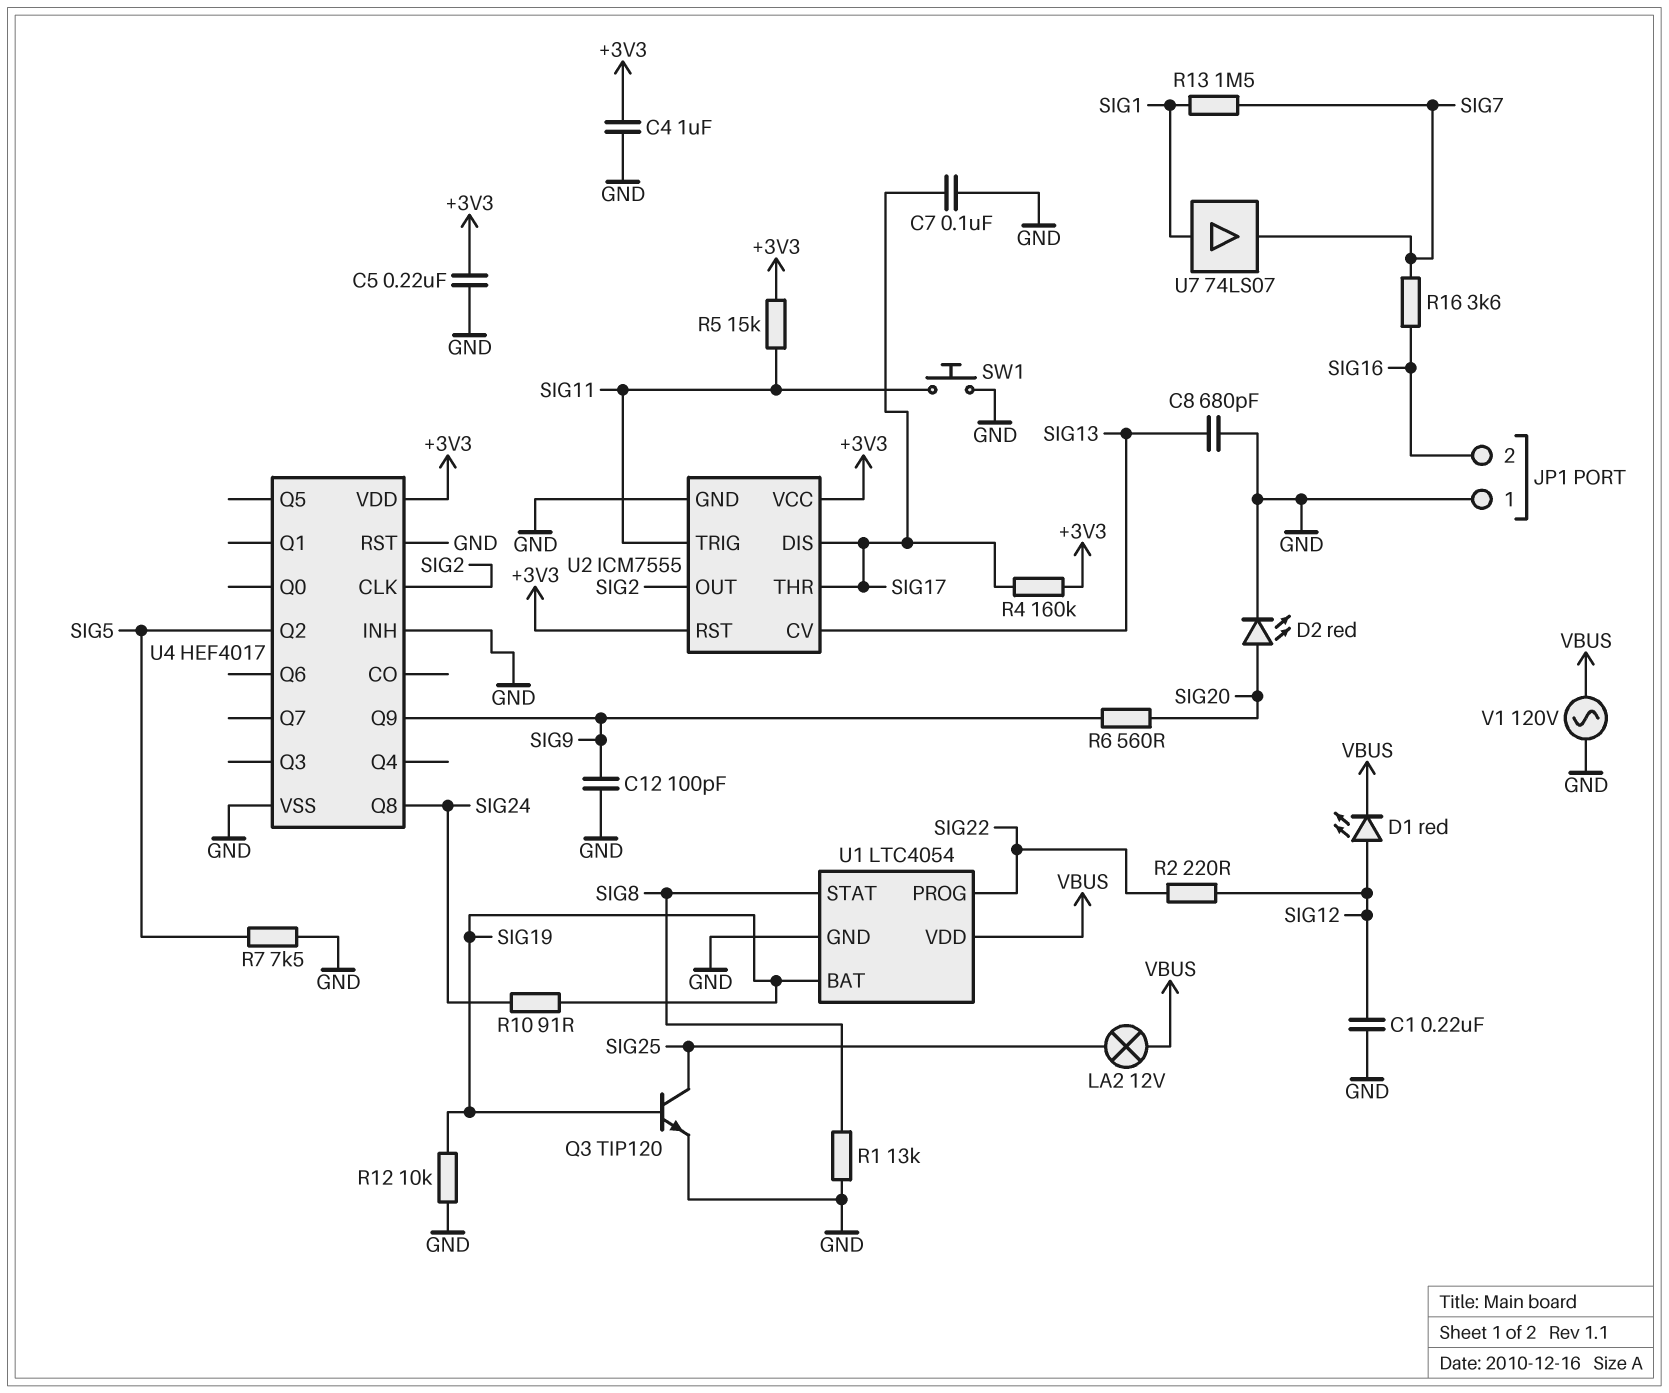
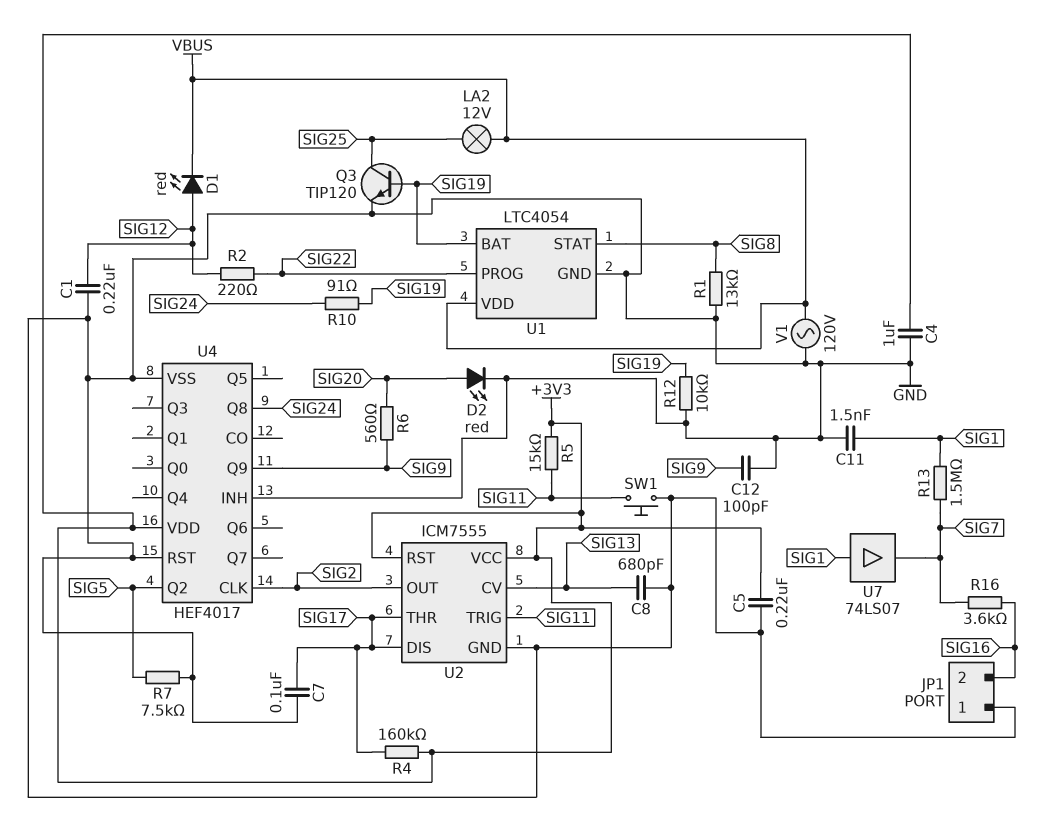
C11: none -> 1.5nF (GND, SIG1)

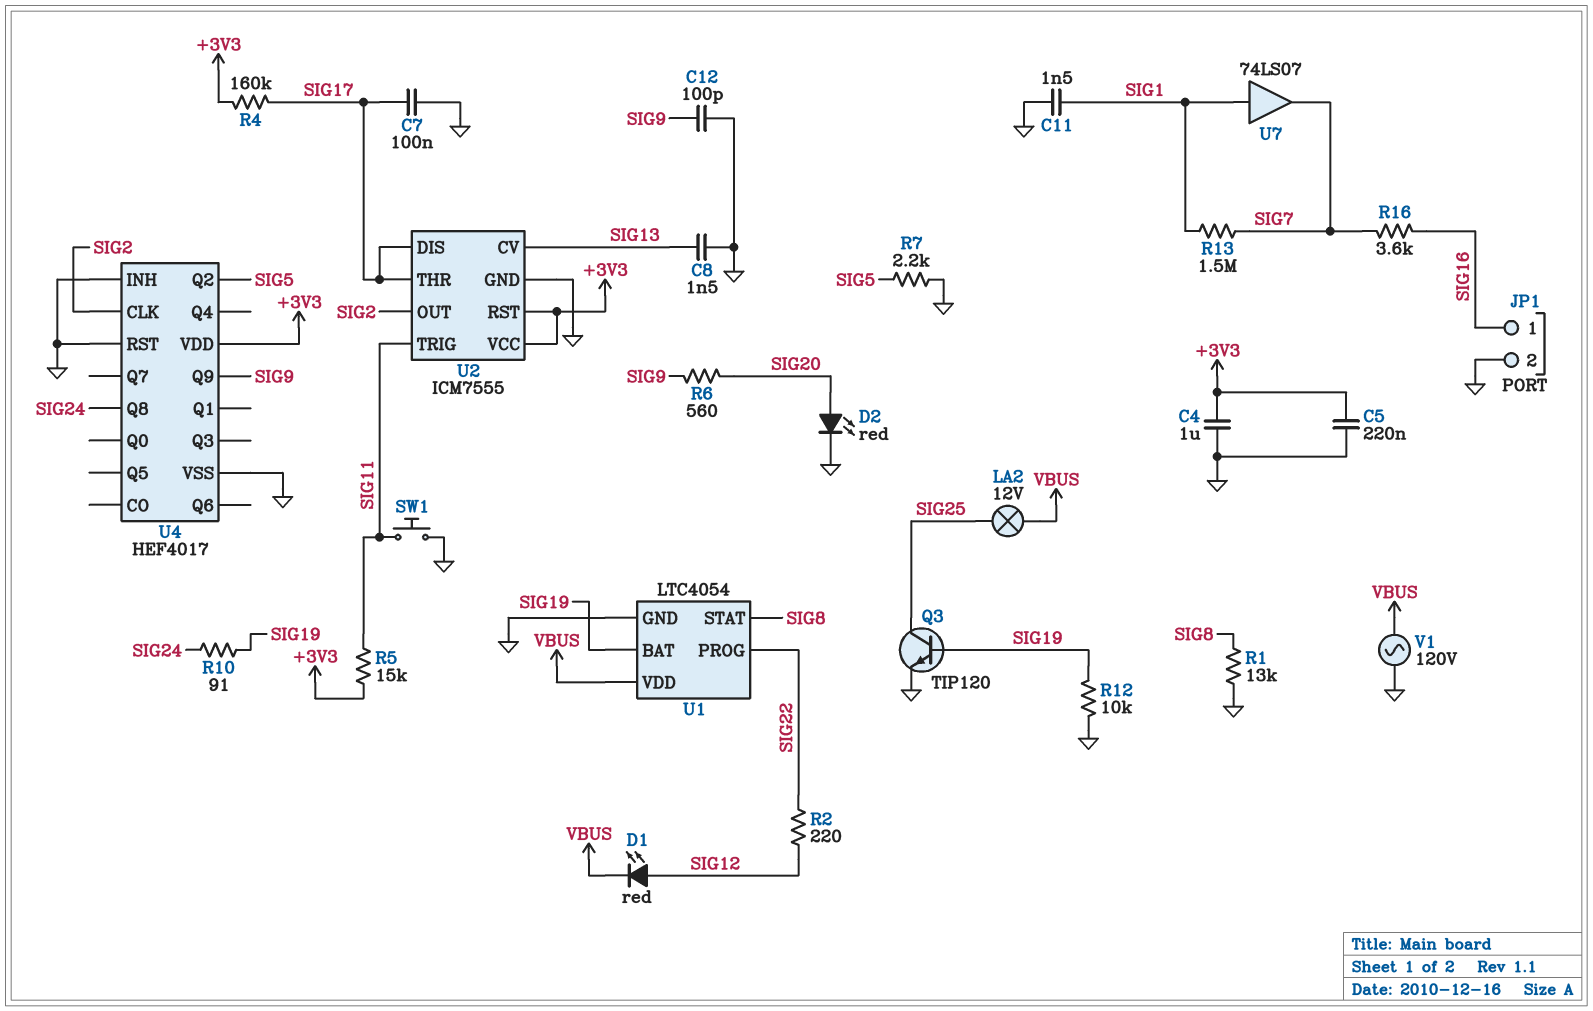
C1: 220nF (GND, SIG12) -> none
C8: 680pF (GND, SIG13) -> 1.5nF (GND, SIG13)
JP1 pin 1: GND -> SIG16
JP1 pin 2: SIG16 -> GND
R7: 7.5k (GND, SIG5) -> 2.2k (GND, SIG5)

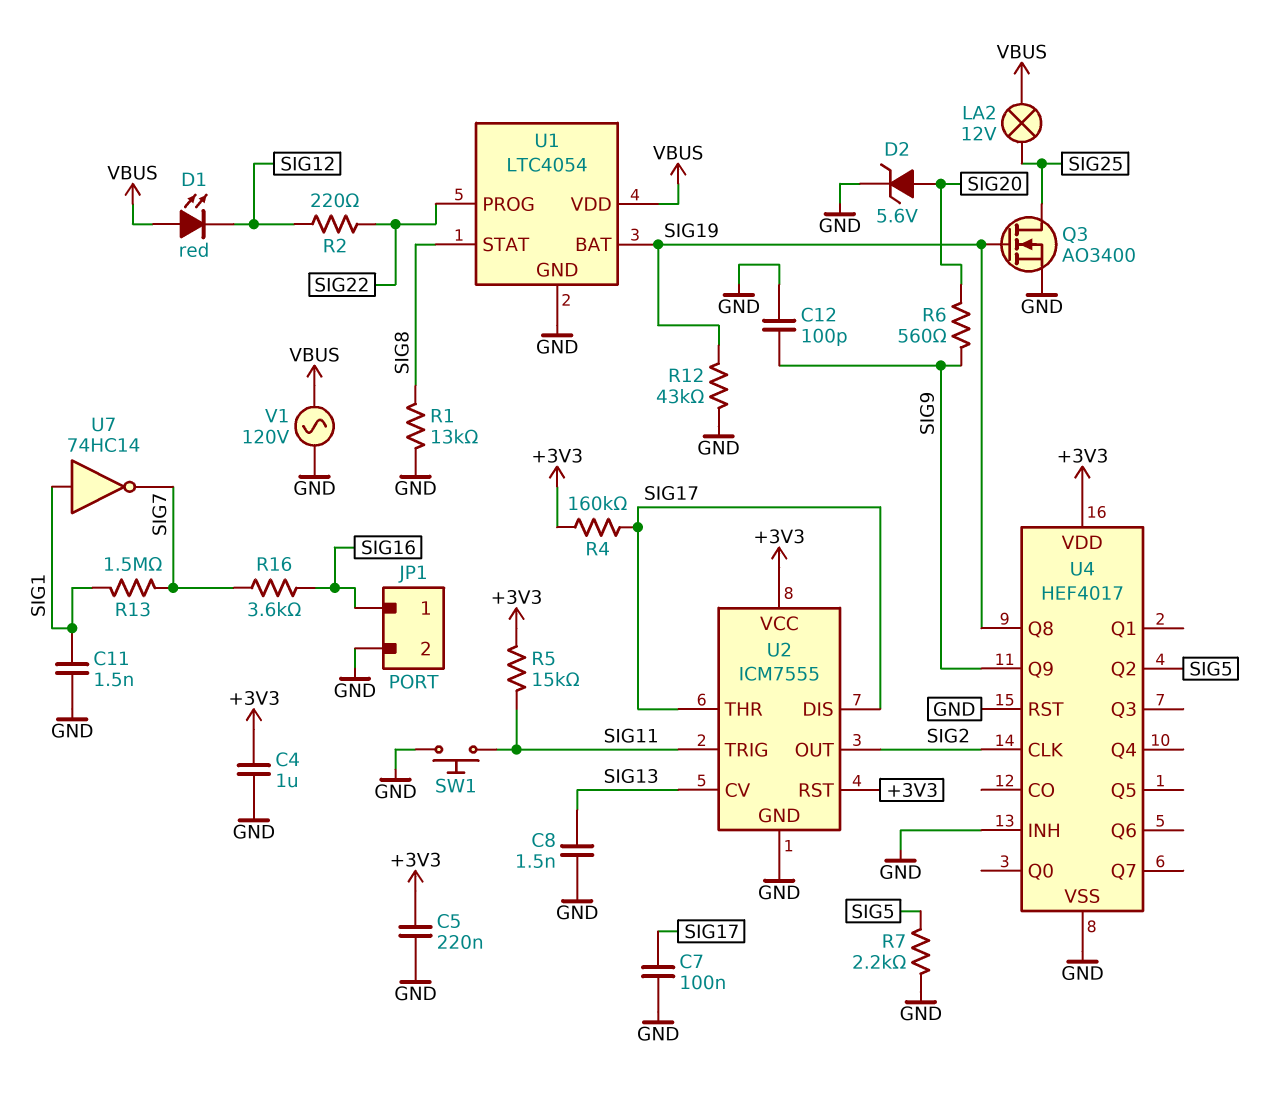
D1: LED red (A SIG12, K VBUS) -> LED red (A VBUS, K SIG12)
D2: LED red (A SIG20, K GND) -> zener 5.6V (A SIG20, K GND)
Q3: NPN TIP120 (B SIG19, C SIG25, E GND) -> NMOS AO3400 (G SIG19, D SIG25, S GND)
R10: 91 (SIG19, SIG24) -> none
R12: 10k (GND, SIG19) -> 43k (GND, SIG19)
U4 pin Q8: SIG24 -> SIG19
U7: buffer 74LS07 (in SIG1, out SIG7) -> NOT 74HC14 (in SIG1, out SIG7)

